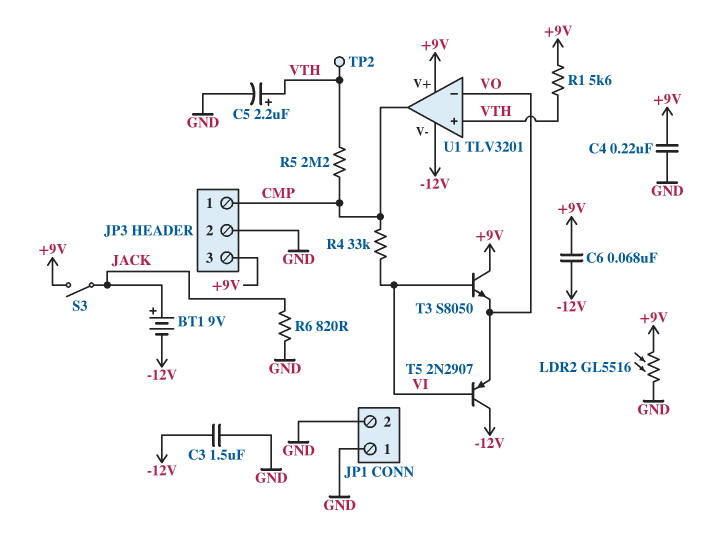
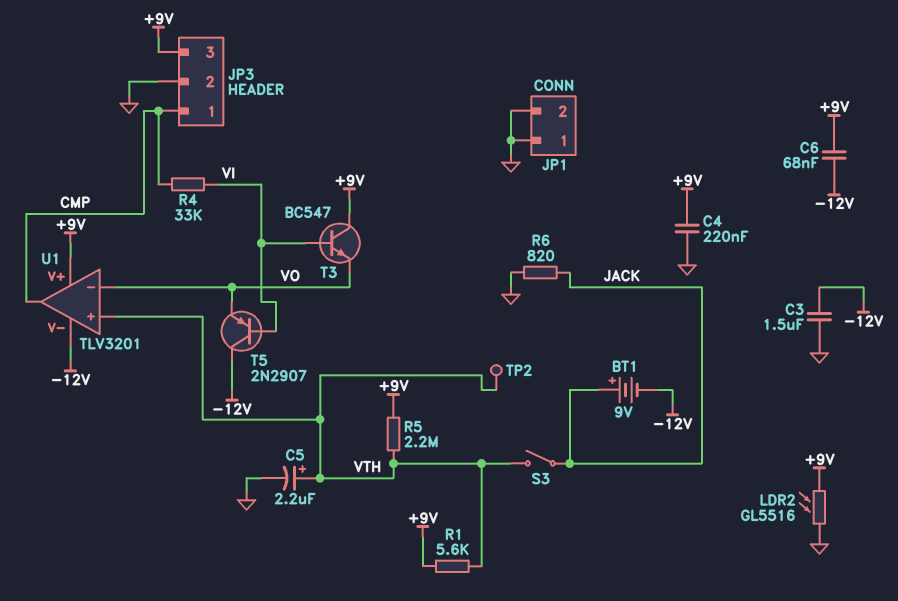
R5: 2.2M (CMP, VTH) -> 2.2M (+9V, VTH)
S3: switch (+9V, JACK) -> switch (JACK, VTH)
T3: NPN S8050 (B VI, C +9V, E VO) -> NPN BC547 (B VI, C +9V, E VO)

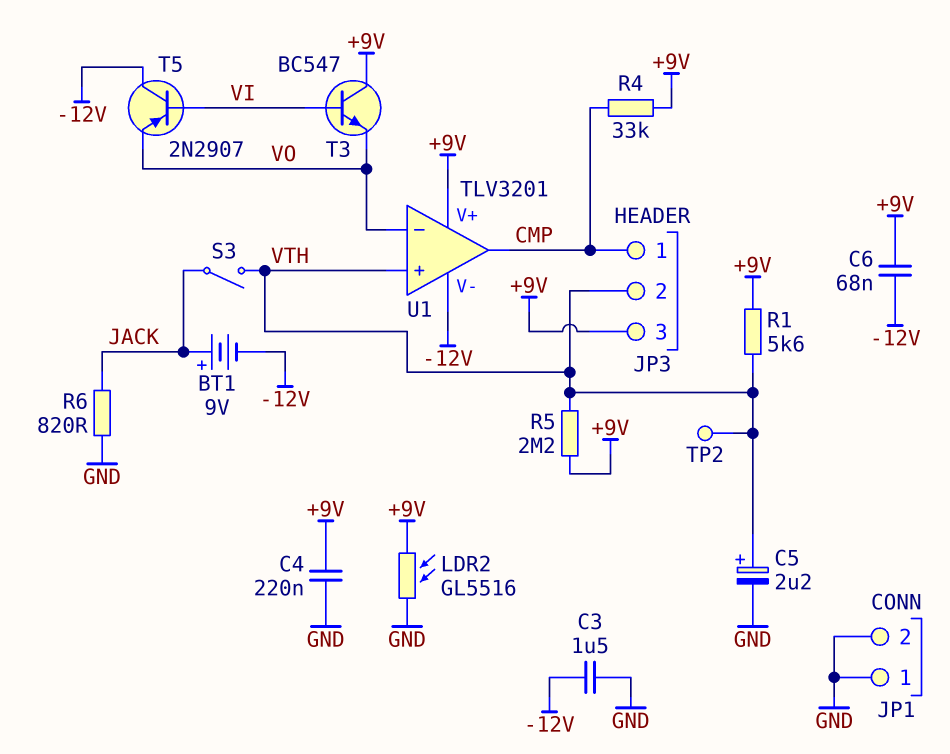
JP3 pin 2: GND -> VTH
R4: 33k (CMP, VI) -> 33k (+9V, CMP)

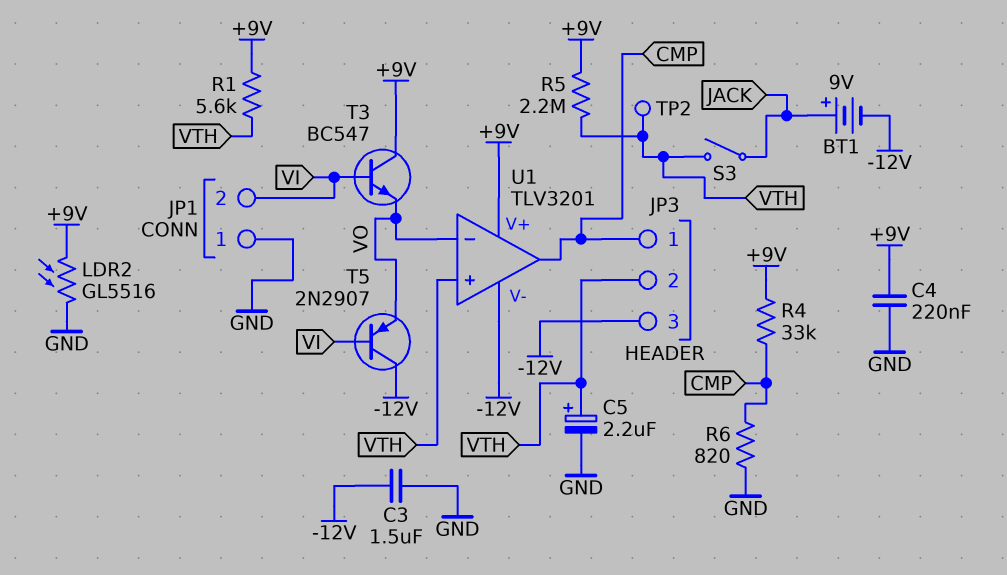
C6: 68nF (+9V, -12V) -> none
JP1 pin 2: GND -> VI
JP3 pin 3: +9V -> -12V
R6: 820 (GND, JACK) -> 820 (CMP, GND)

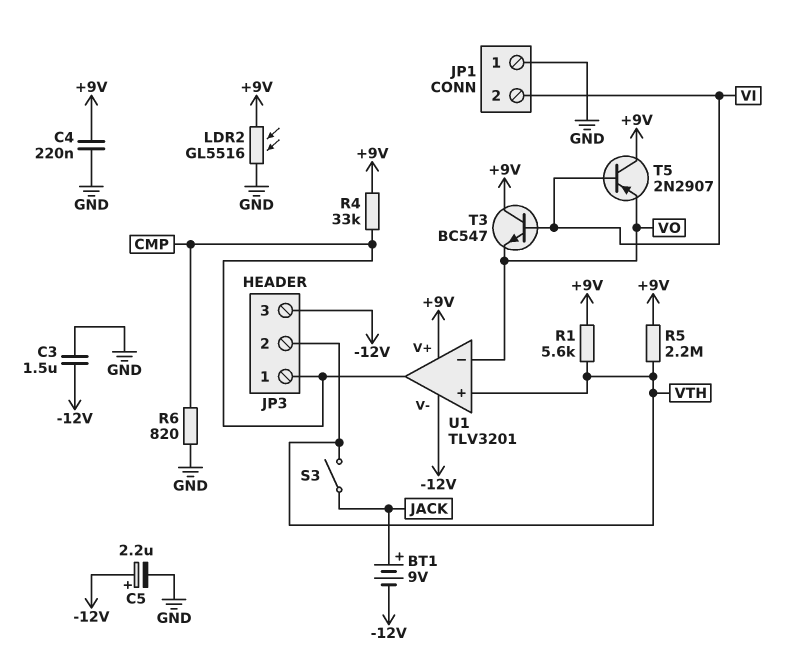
C5: 2.2uF (plus VTH, minus GND) -> 2.2uF (plus -12V, minus GND)
T5: PNP 2N2907 (B VI, C -12V, E VO) -> PNP 2N2907 (B VI, C +9V, E VO)
TP2: test point (VTH) -> none

